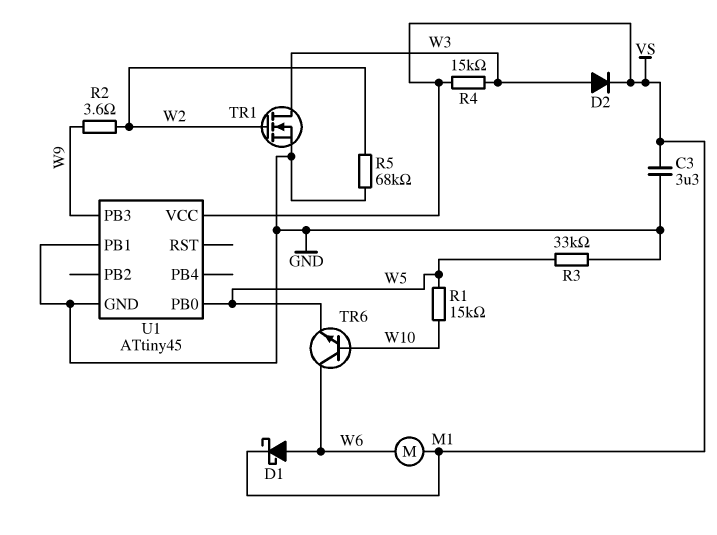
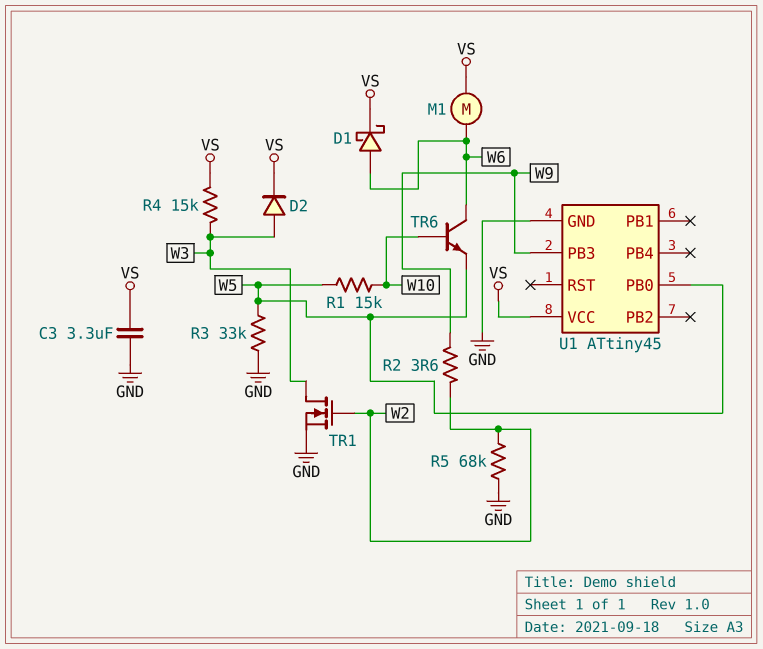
U1 pin PB1: GND -> none

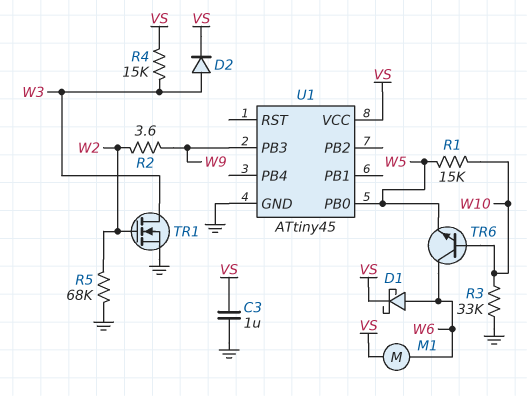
C3: 3.3uF (GND, VS) -> 1uF (GND, VS)
R3: 33k (GND, W5) -> 33k (GND, W10)

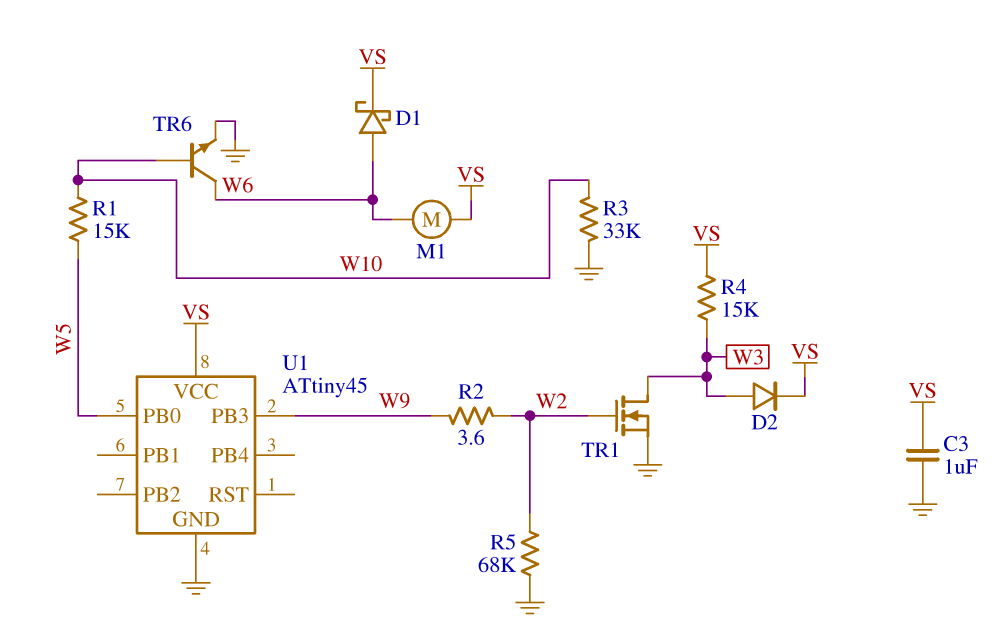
TR6: NPN (B W10, C W6, E W5) -> NPN (B W10, C W6, E GND)

